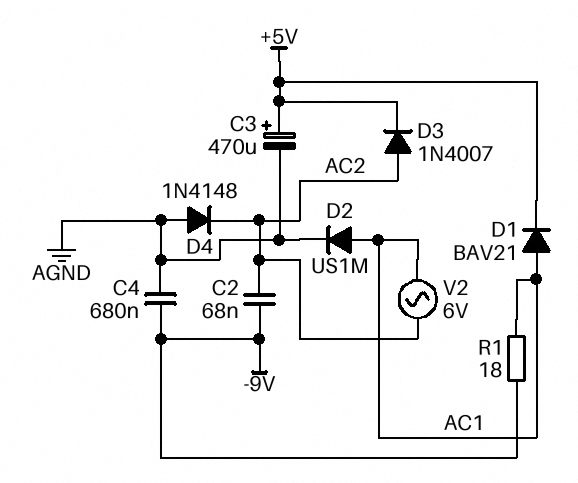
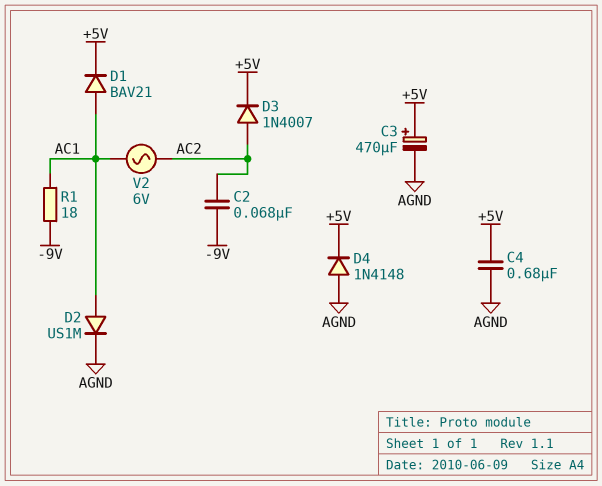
C4: 680nF (-9V, AGND) -> 680nF (+5V, AGND)
D4: diode 1N4148 (A AGND, K AC2) -> diode 1N4148 (A AGND, K +5V)

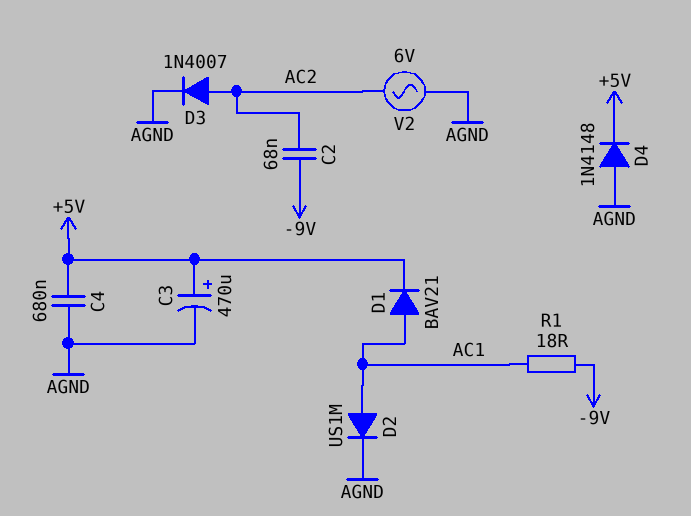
D3: diode 1N4007 (A AC2, K +5V) -> diode 1N4007 (A AC2, K AGND)
V2: AC 6V (AC1, AC2) -> AC 6V (AC2, AGND)

